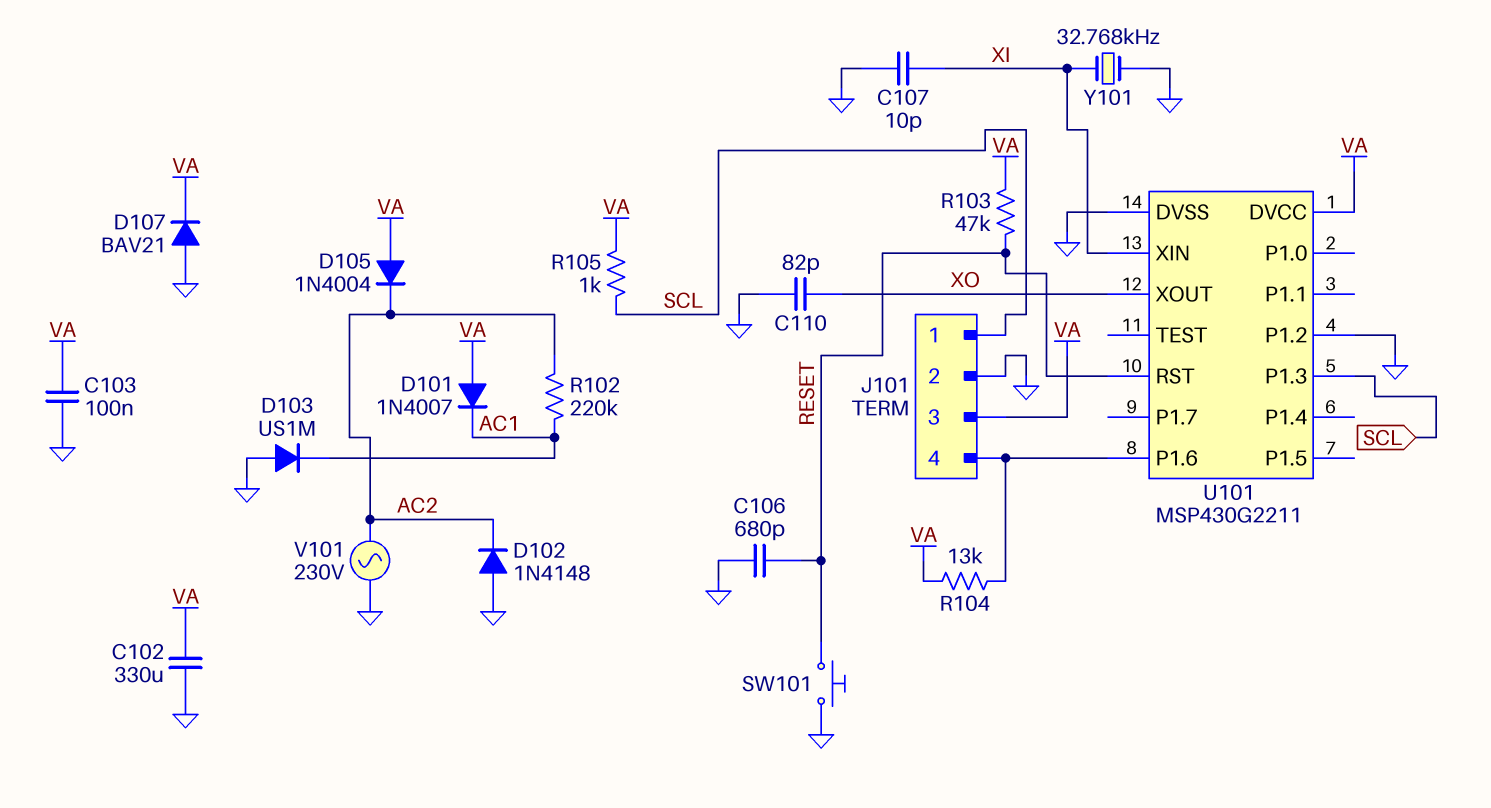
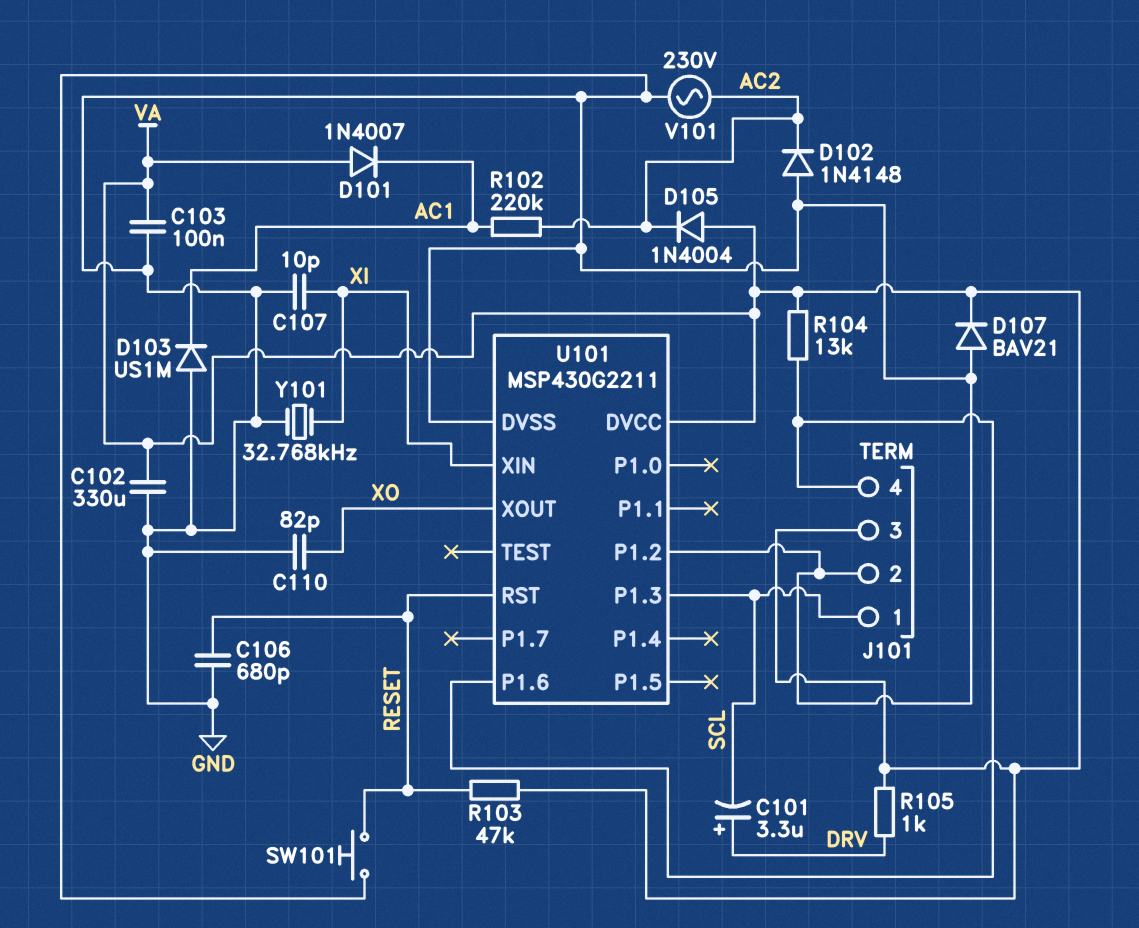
C101: none -> 3.3uF (plus DRV, minus SCL)
R105: 1k (SCL, VA) -> 1k (DRV, VA)

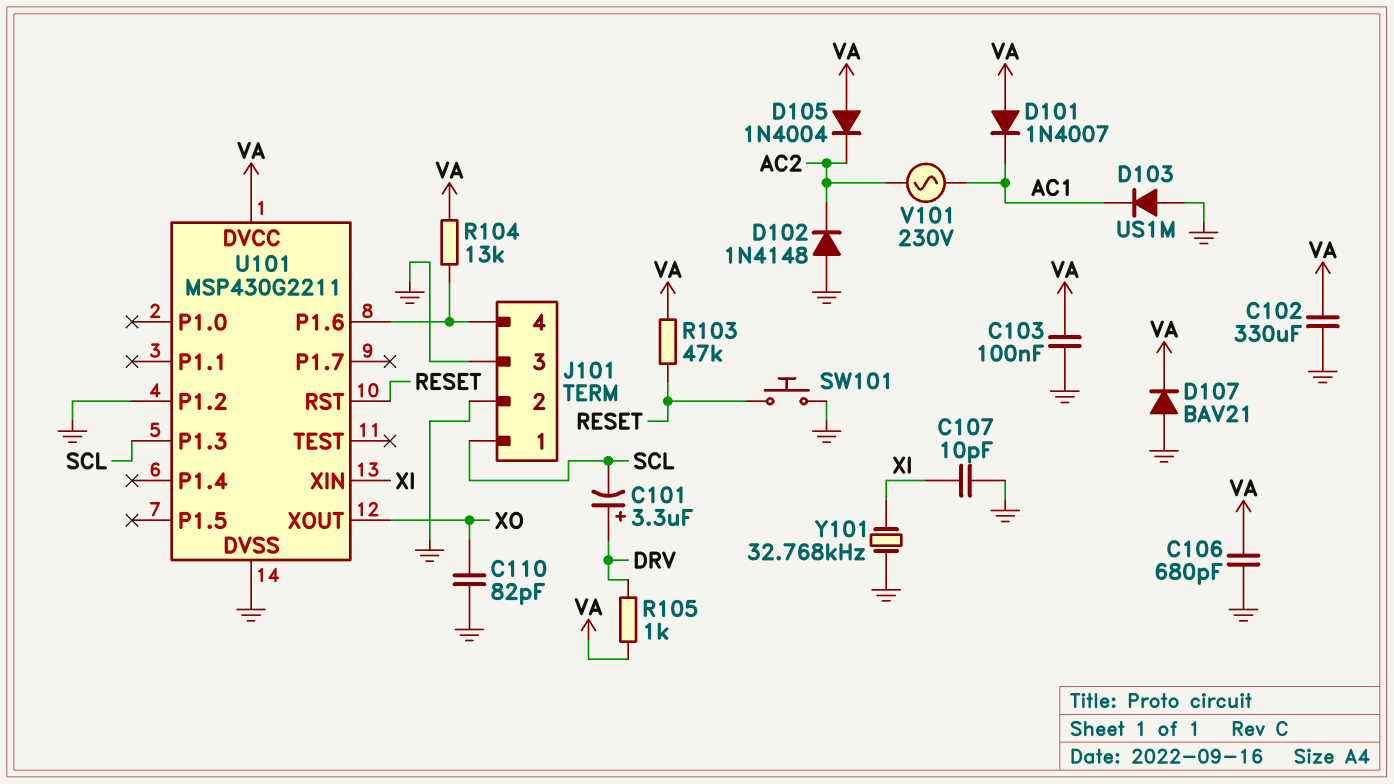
C106: 680pF (GND, RESET) -> 680pF (GND, VA)
J101 pin 3: VA -> GND
R102: 220k (AC1, AC2) -> none
V101: AC 230V (AC2, GND) -> AC 230V (AC1, AC2)

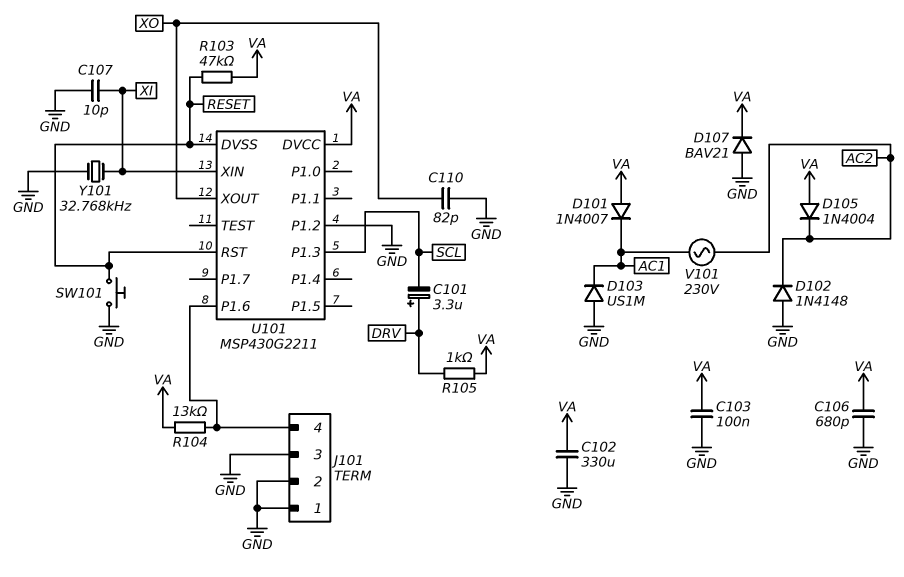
J101 pin 1: SCL -> GND
U101 pin DVSS: GND -> RESET

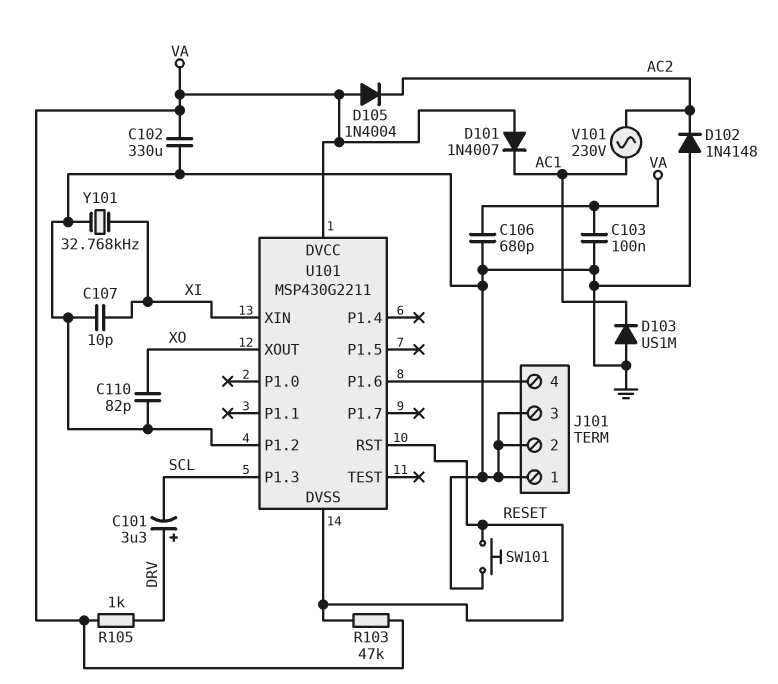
D107: diode BAV21 (A GND, K VA) -> none
R104: 13k (J101/4, VA) -> none

